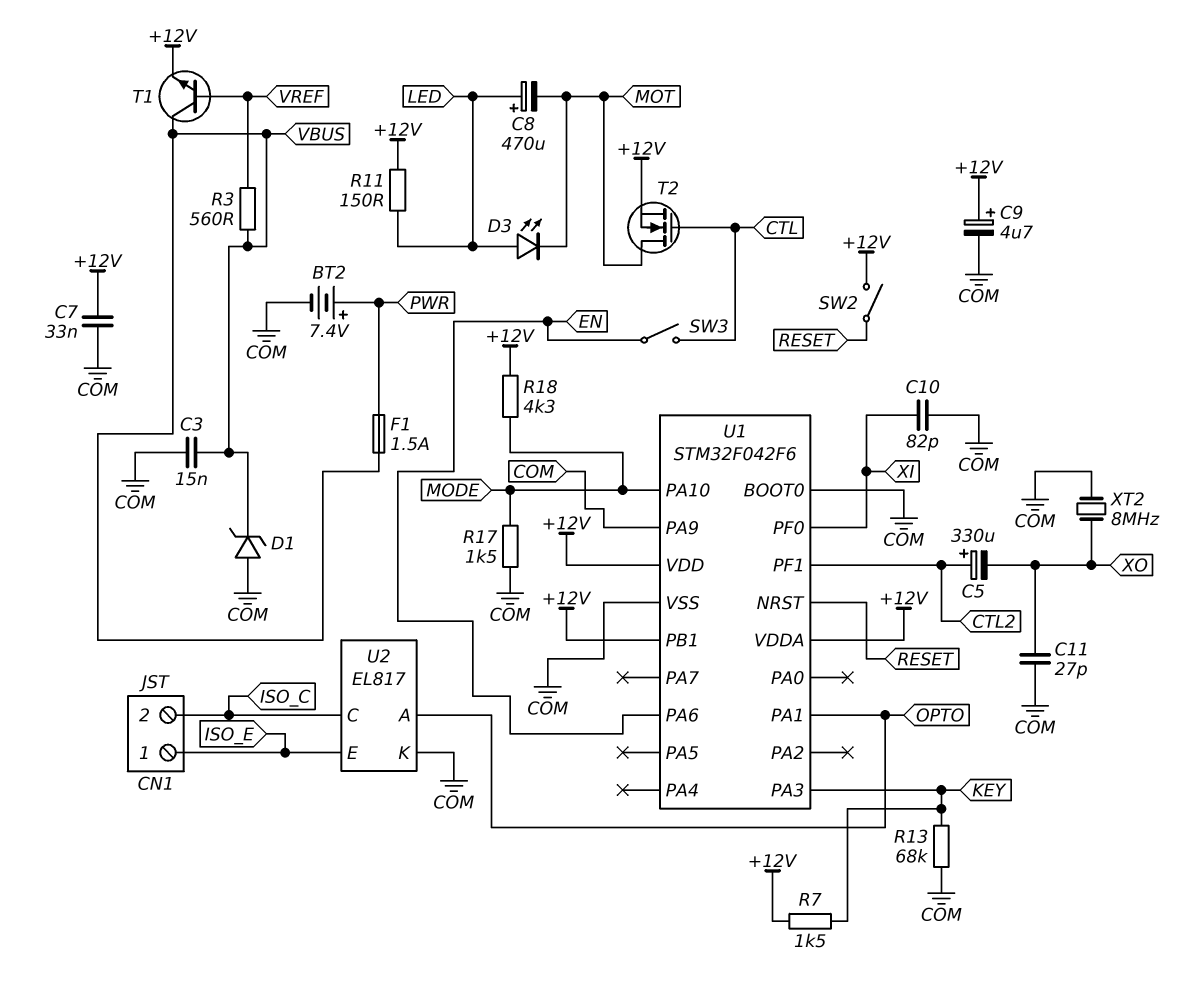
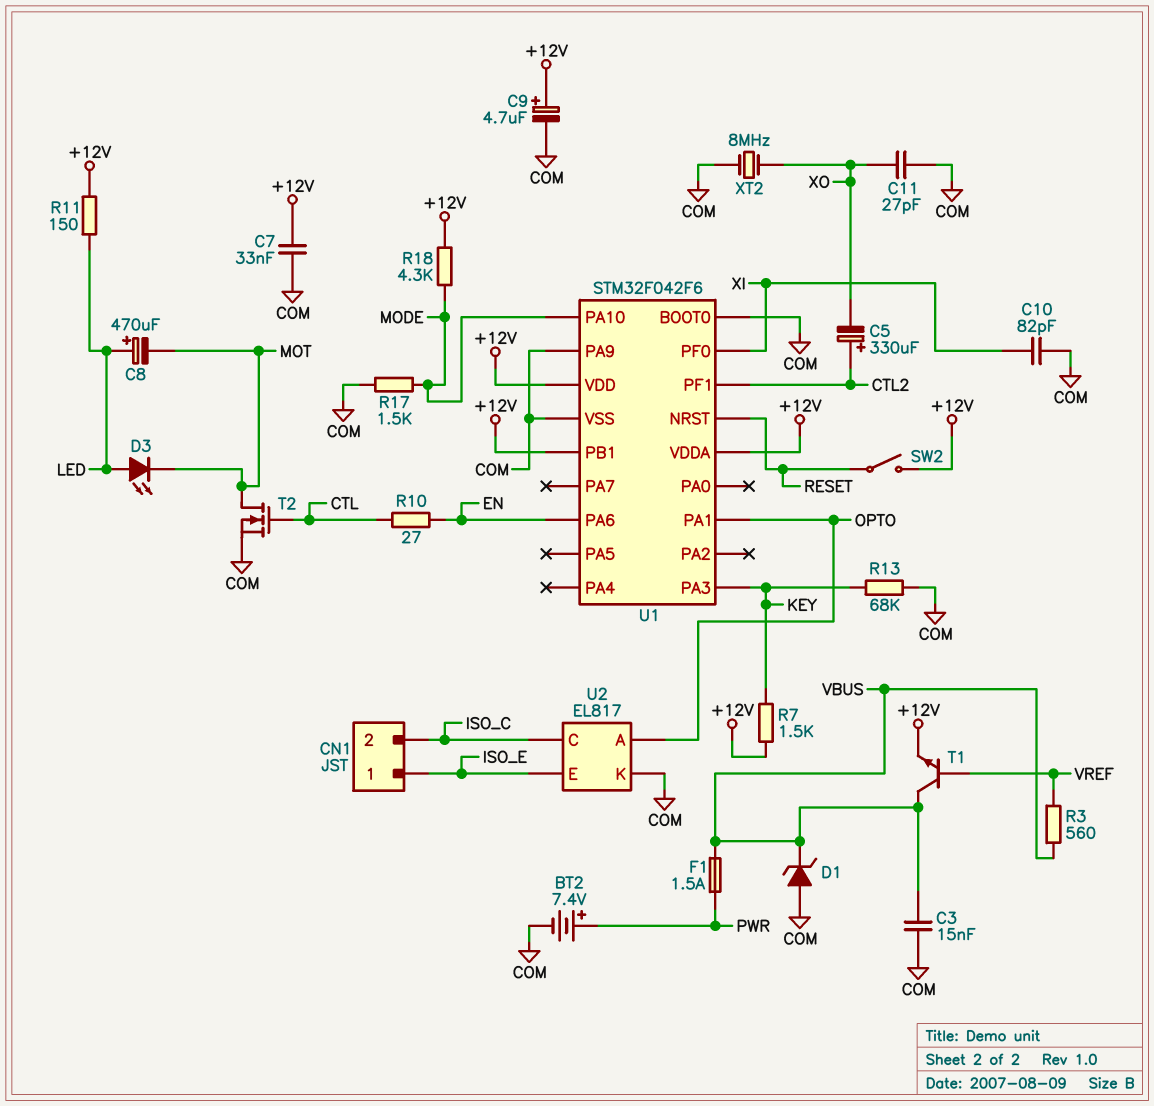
R10: none -> 27 (CTL, EN)
SW3: switch (CTL, EN) -> none
T2: NMOS (G CTL, D MOT, S +12V) -> NMOS (G CTL, D MOT, S COM)

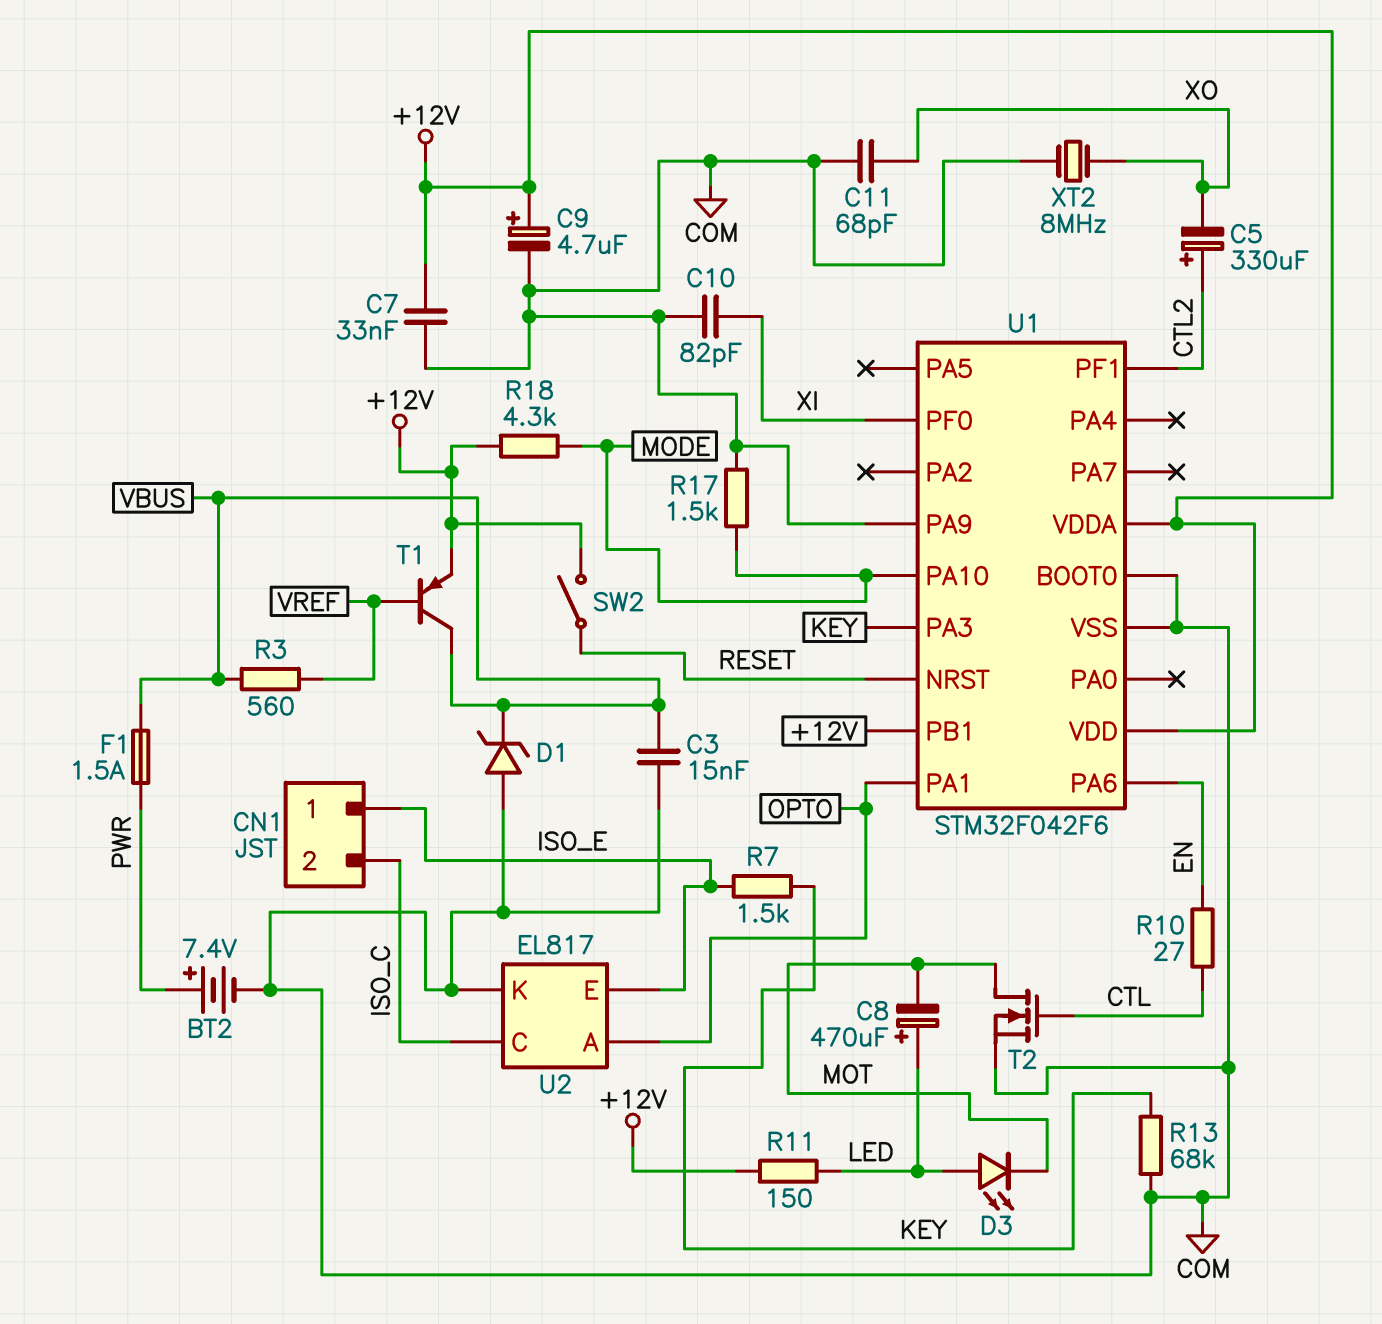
C11: 27pF (COM, XO) -> 68pF (COM, XO)
R7: 1.5k (+12V, KEY) -> 1.5k (ISO_E, KEY)
T1: NPN (B VREF, C VBUS, E +12V) -> PNP (B VREF, C VBUS, E +12V)

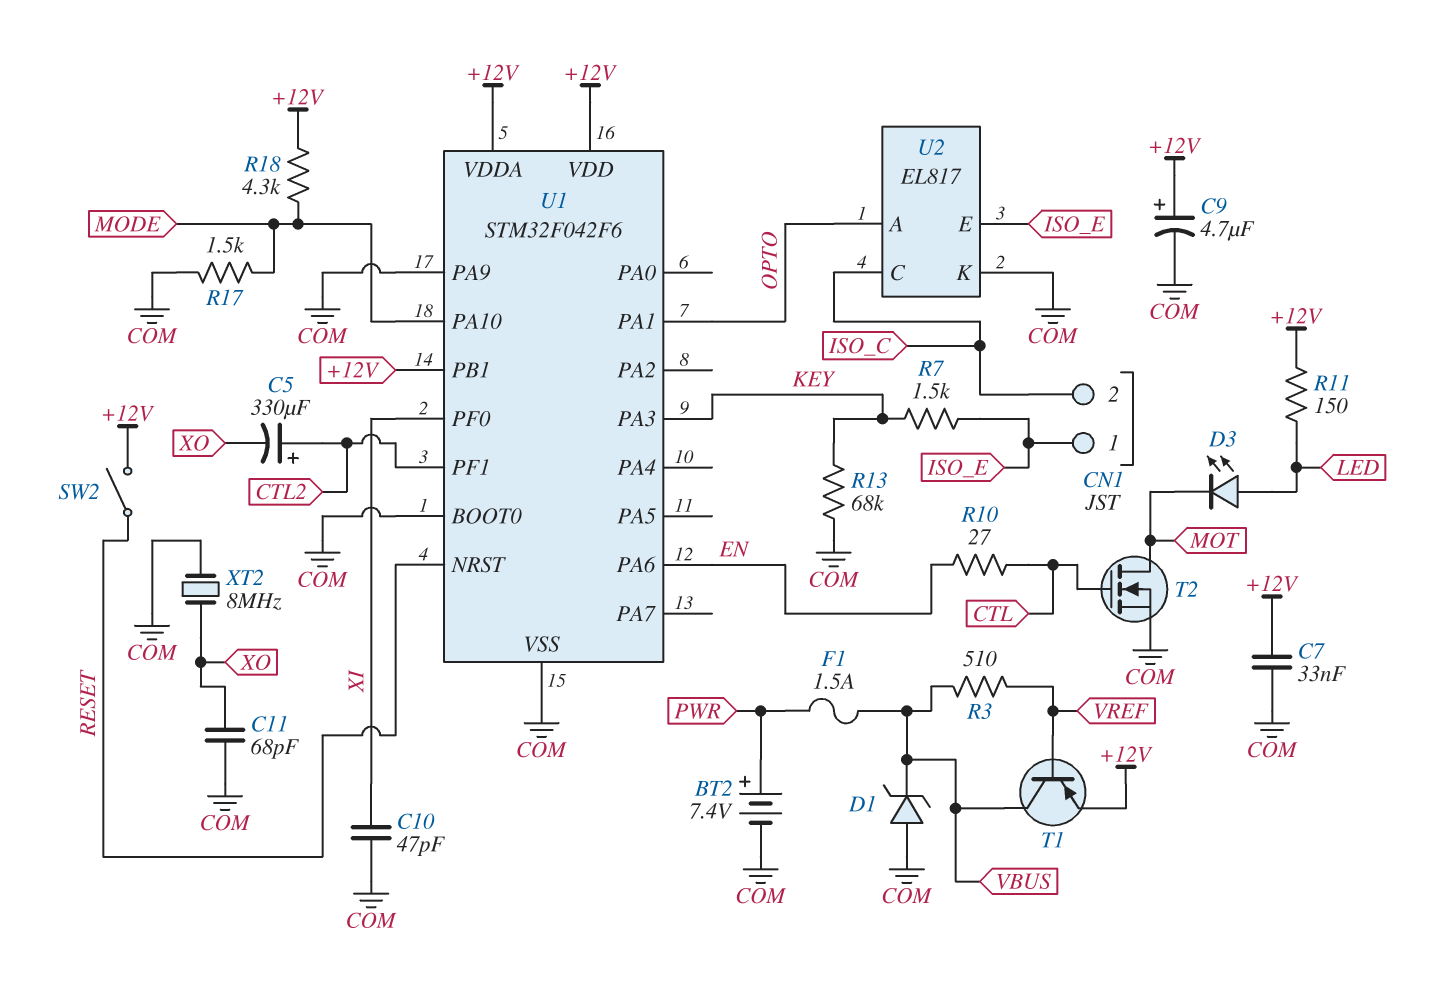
C3: 15nF (COM, VBUS) -> none
C8: 470uF (plus LED, minus MOT) -> none
C10: 82pF (COM, XI) -> 47pF (COM, XI)
R3: 560 (VBUS, VREF) -> 510 (VBUS, VREF)

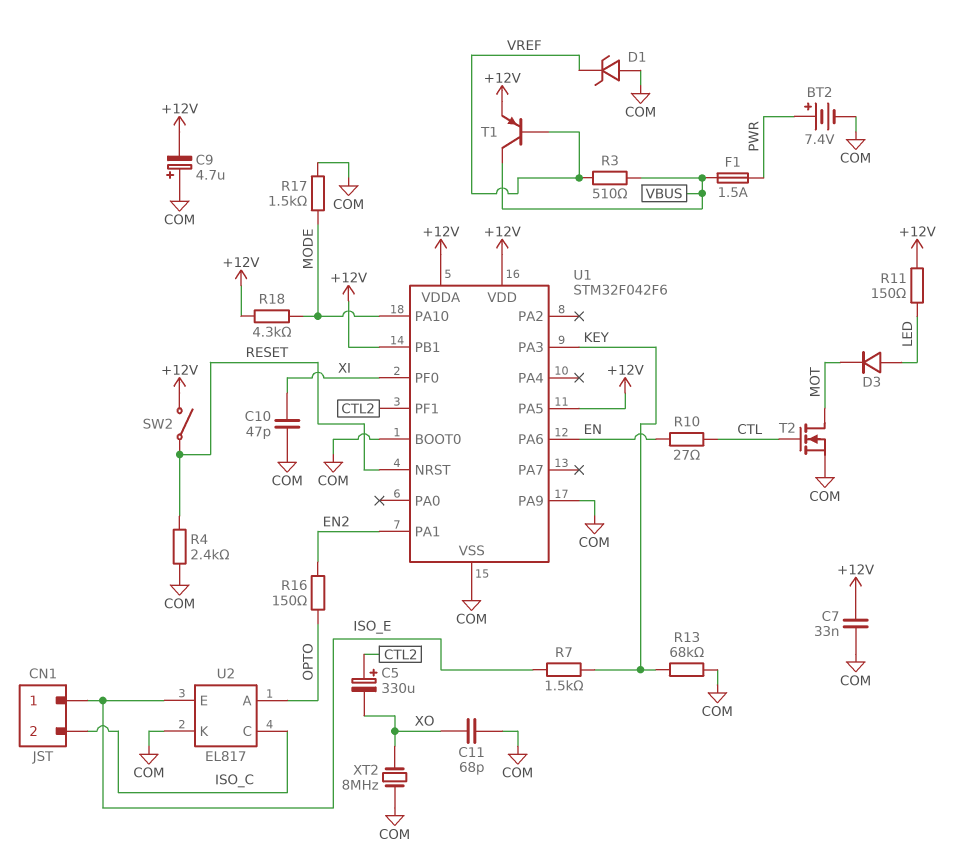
C9: 4.7uF (plus +12V, minus COM) -> 4.7uF (plus COM, minus +12V)
D1: zener (A COM, K VBUS) -> zener (A COM, K VREF)
D3: LED (A LED, K MOT) -> diode (A LED, K MOT)
R4: none -> 2.4k (COM, RESET)
R16: none -> 150 (EN2, OPTO)
U1 pin PA1: OPTO -> EN2
U1 pin PA5: none -> +12V

